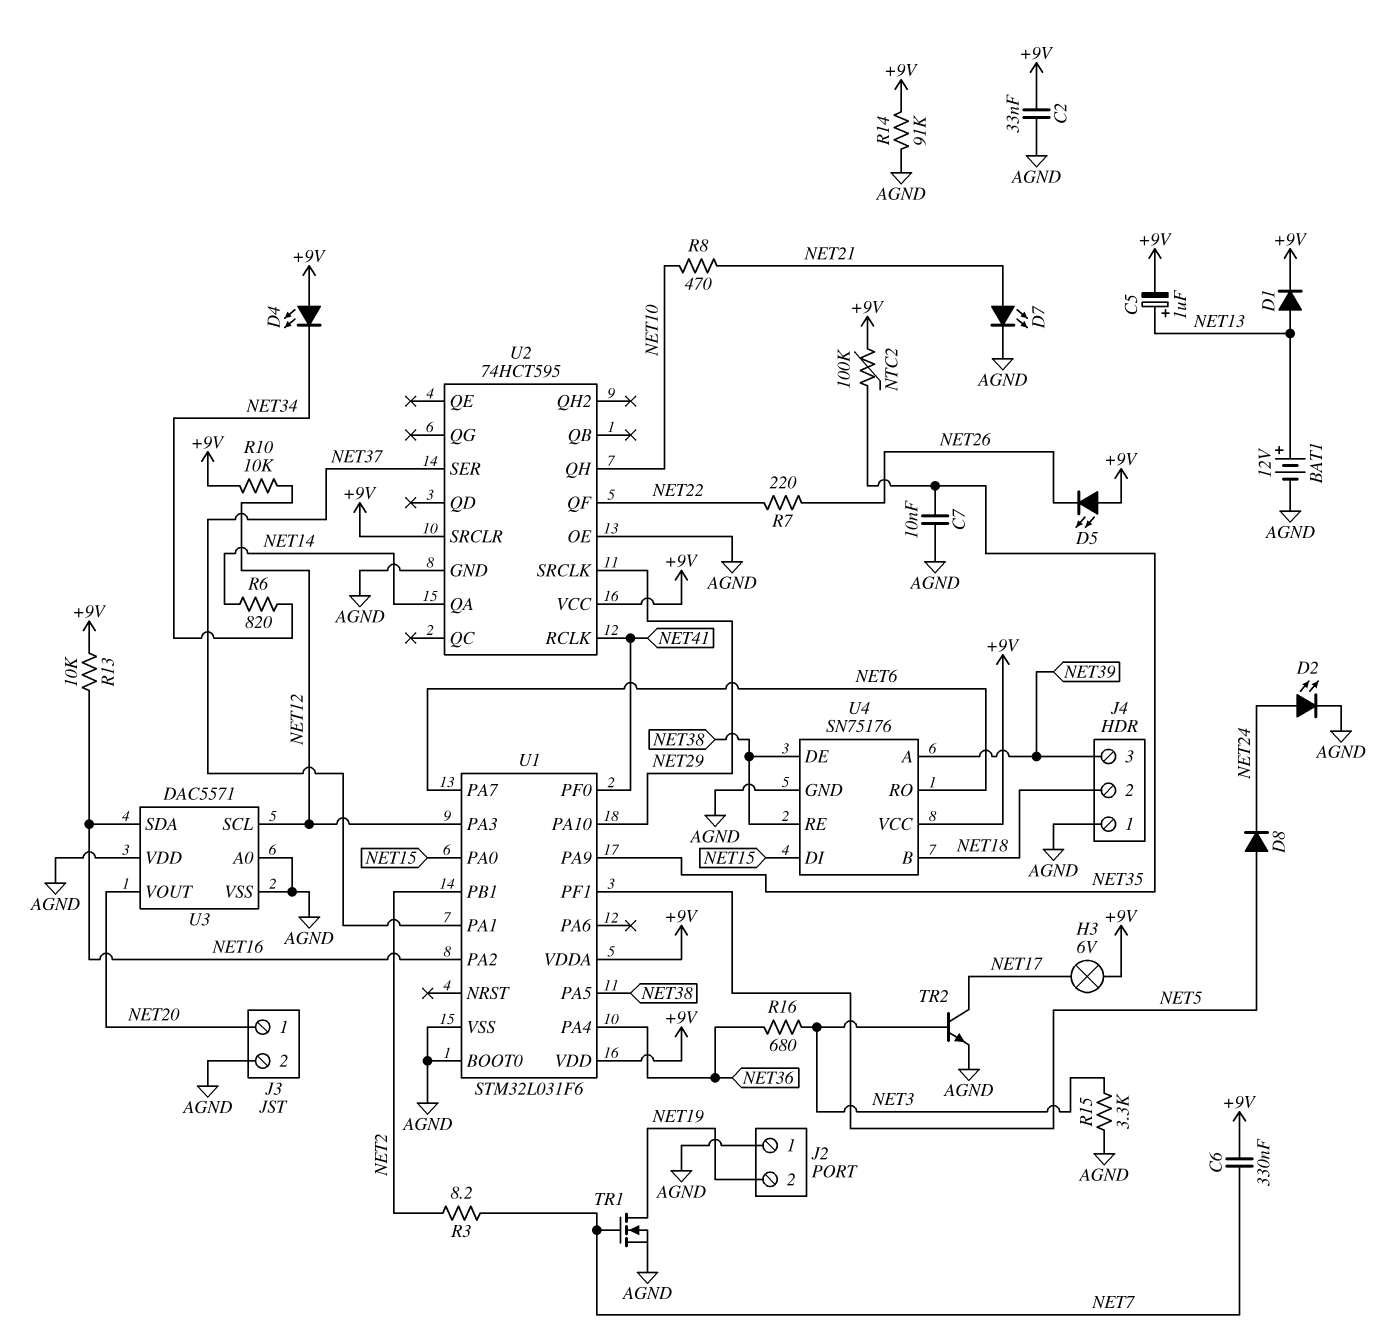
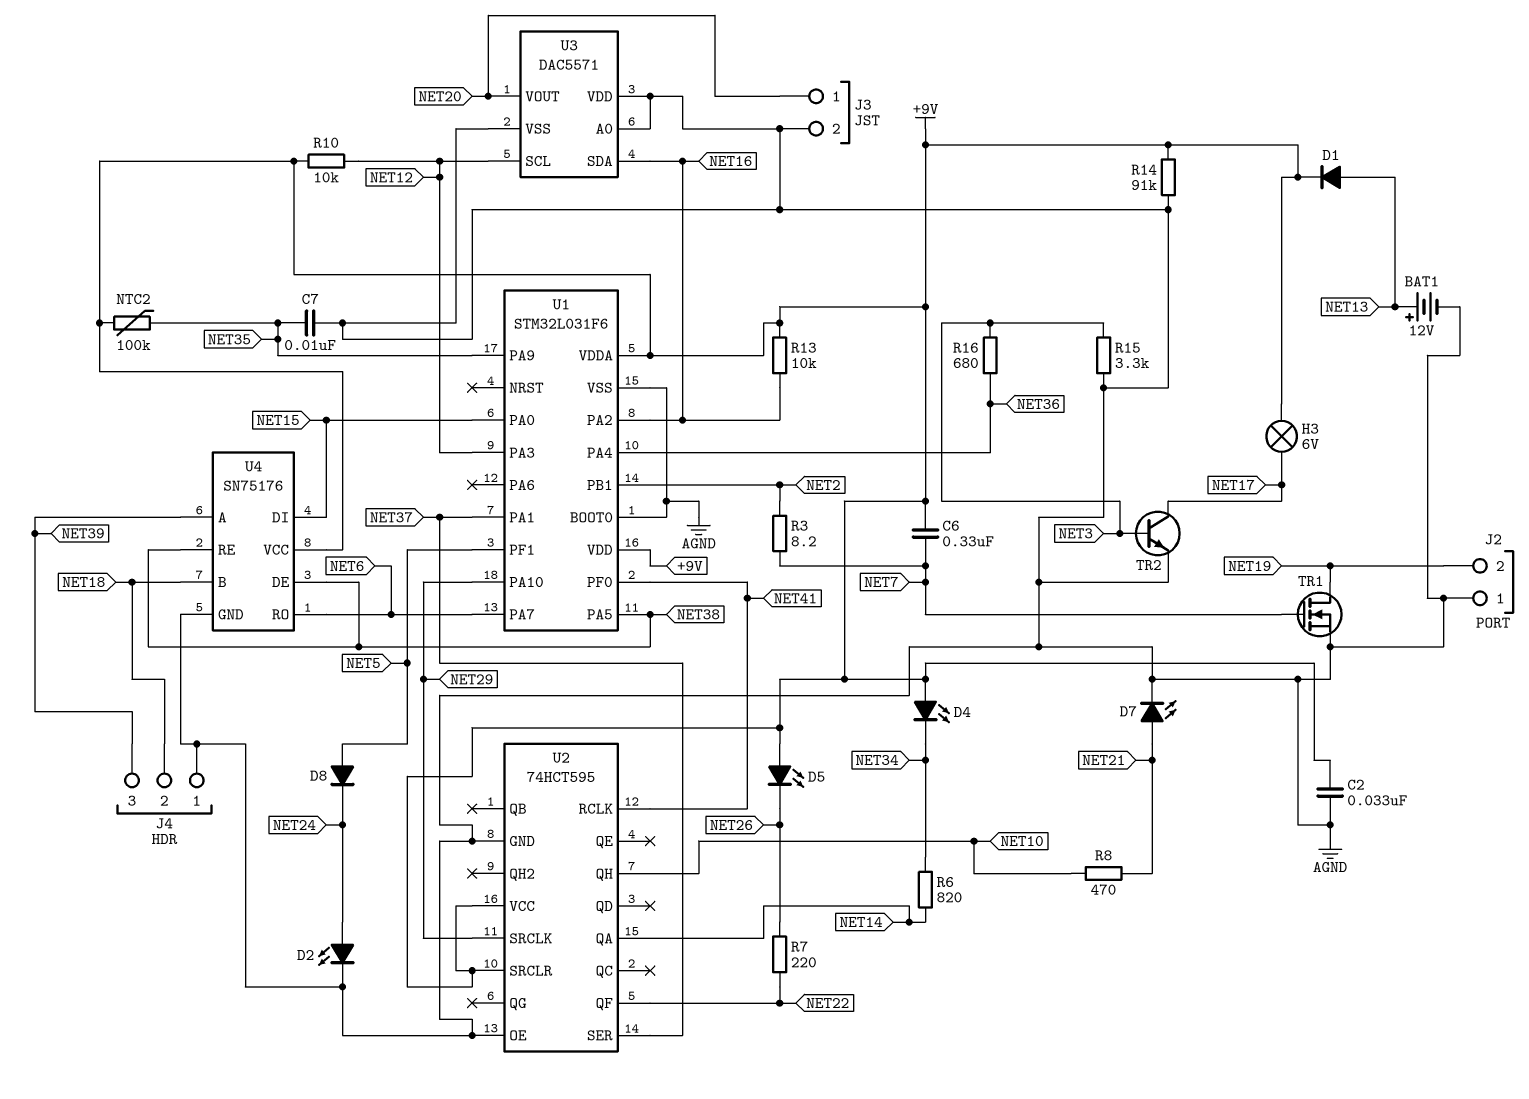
C5: 1uF (plus NET13, minus +9V) -> none

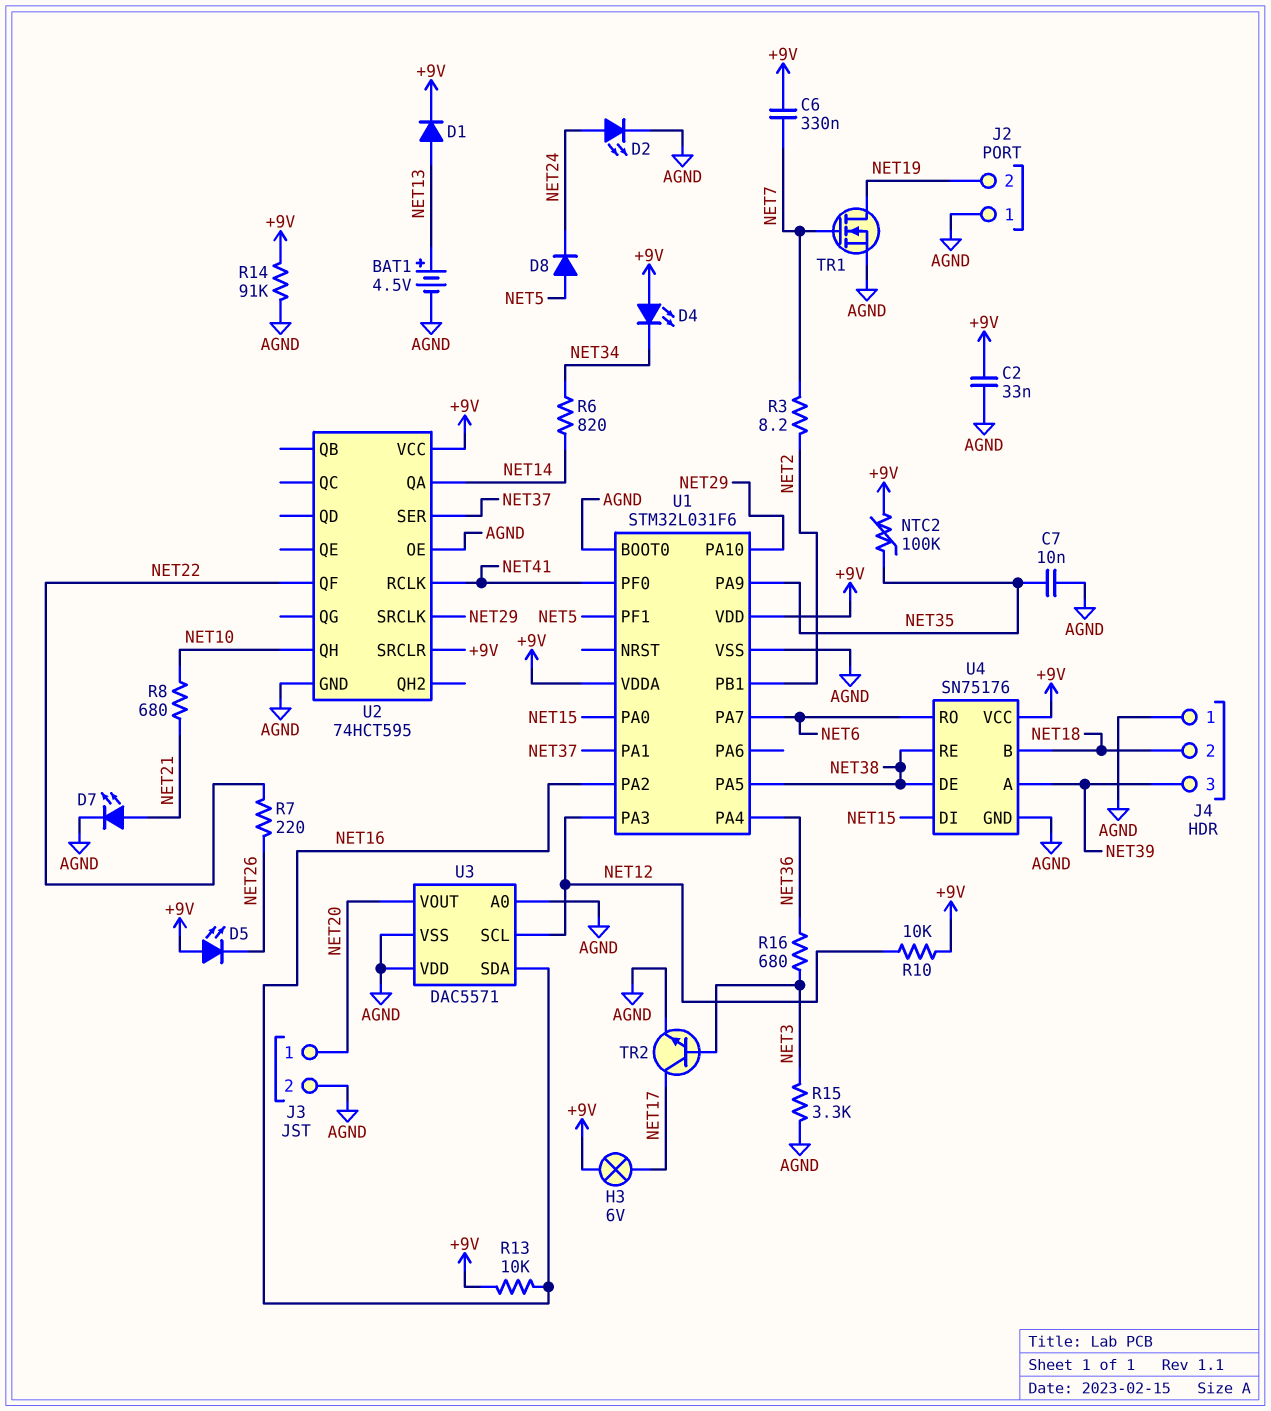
BAT1: 12V (plus NET13, minus AGND) -> 4.5V (plus NET13, minus AGND)
R8: 470 (NET10, NET21) -> 680 (NET10, NET21)

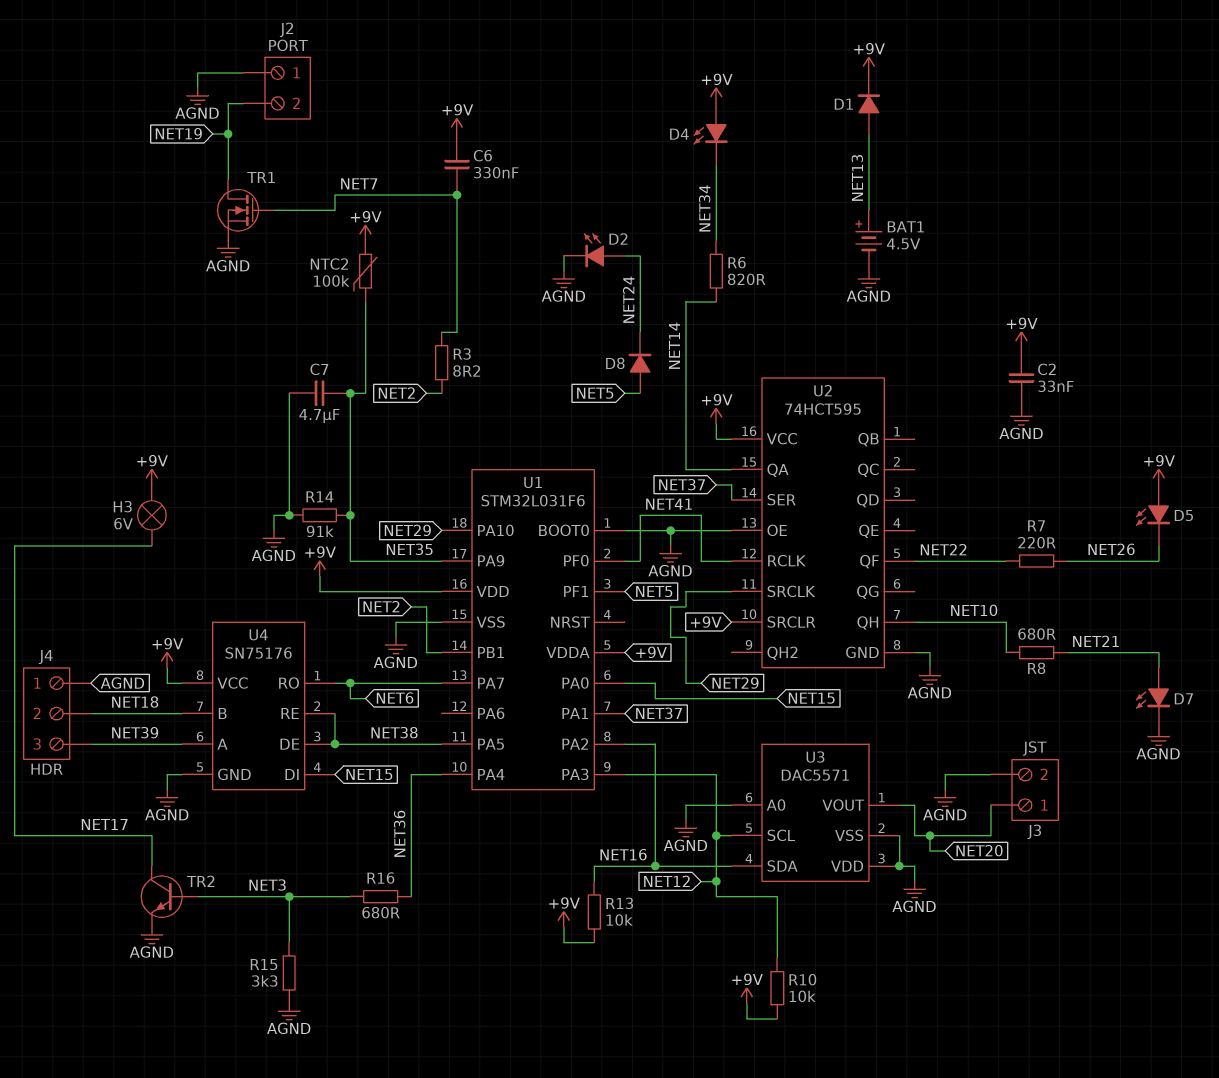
C7: 10nF (AGND, NET35) -> 4.7uF (AGND, NET35)
R14: 91k (+9V, AGND) -> 91k (AGND, NET35)

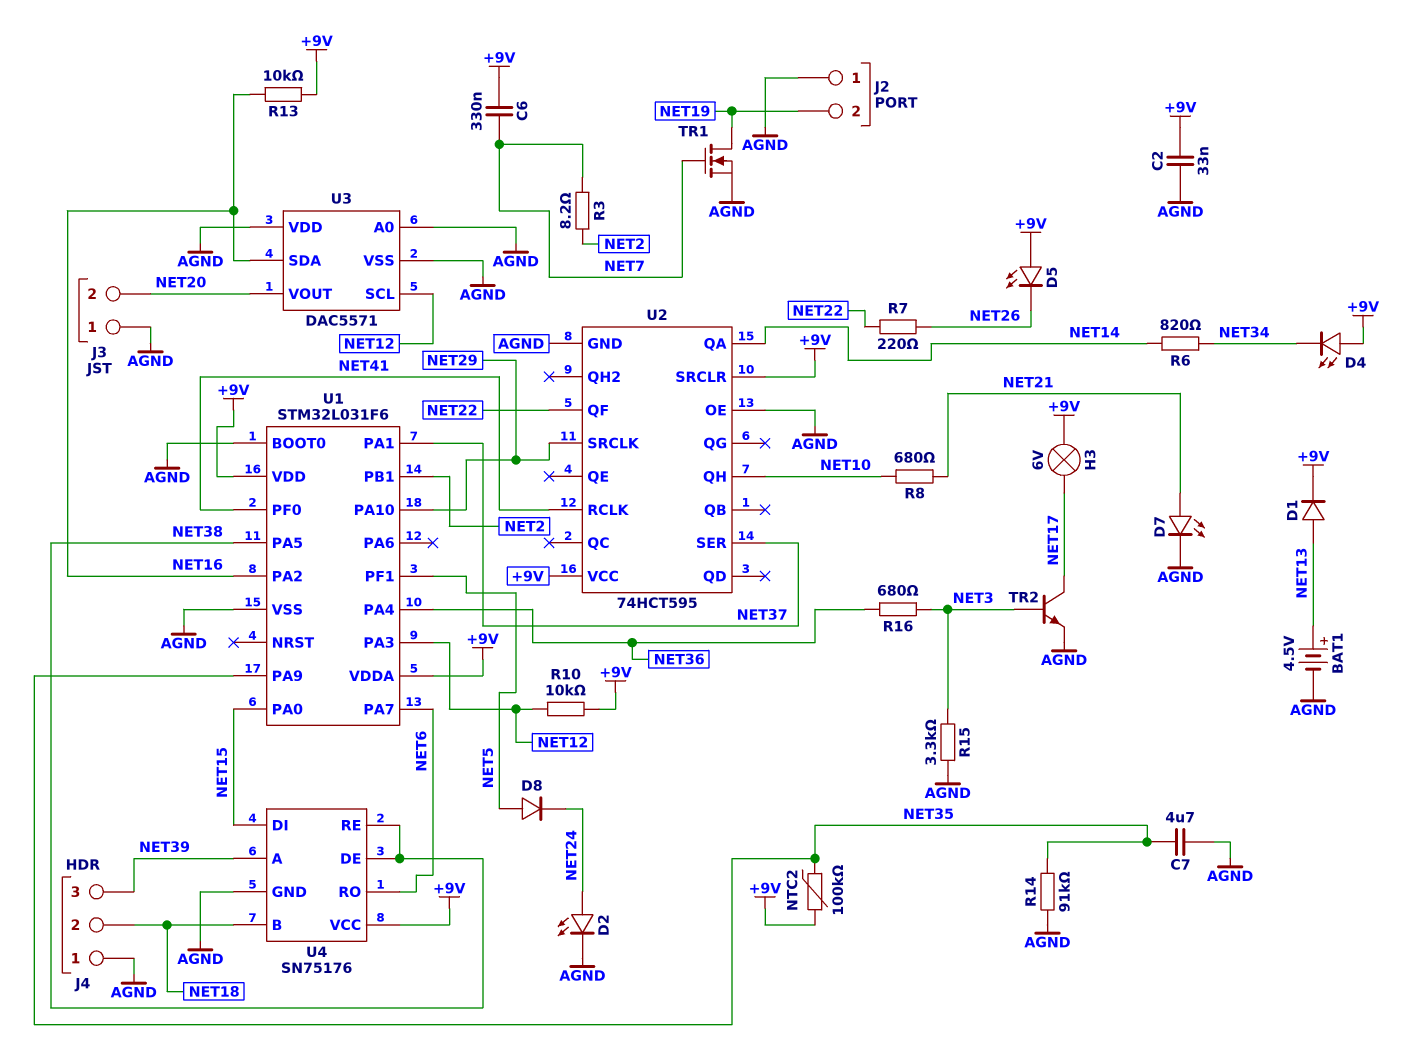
J3 pin 1: NET20 -> AGND
J3 pin 2: AGND -> NET20

